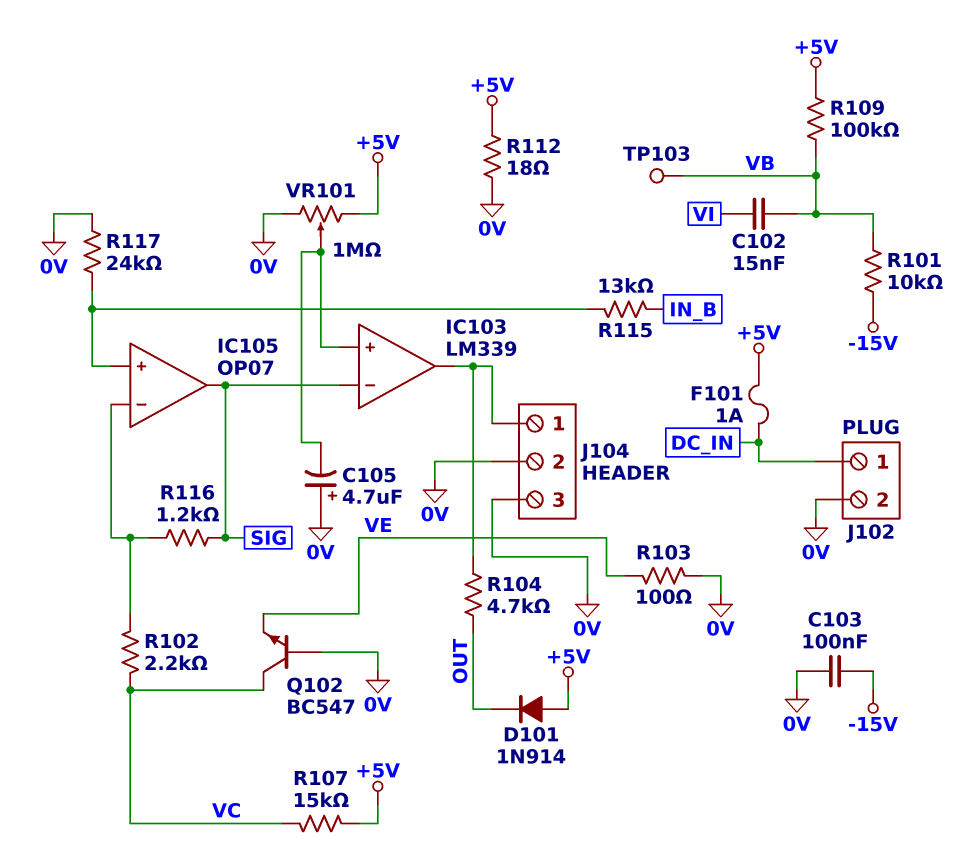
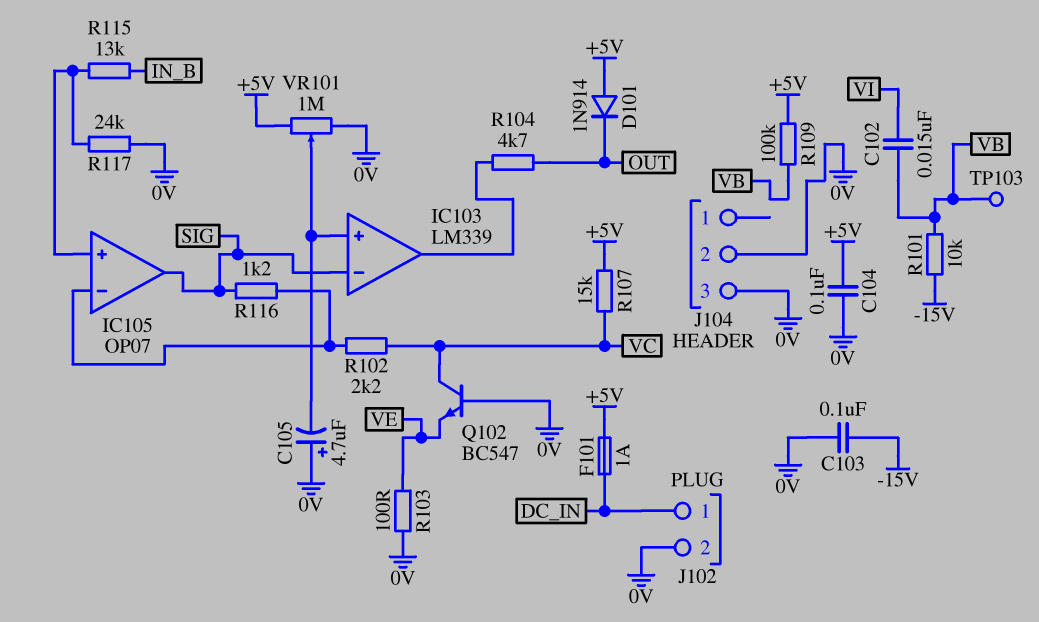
C104: none -> 100nF (+5V, 0V)
J104 pin 1: IC103/out -> none
R112: 18 (+5V, 0V) -> none

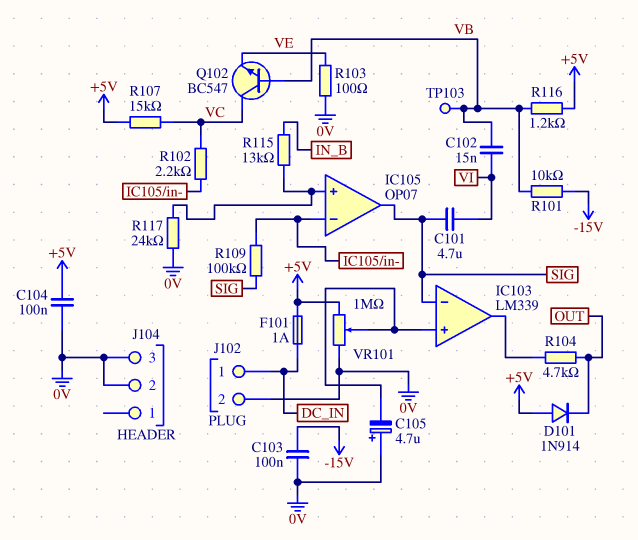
C101: none -> 4.7uF (SIG, VI)
Q102: NPN BC547 (B 0V, C VC, E VE) -> NPN BC547 (B VB, C VC, E VE)
R109: 100k (+5V, VB) -> 100k (IC105/in-, SIG)
R116: 1.2k (IC105/in-, SIG) -> 1.2k (+5V, VB)

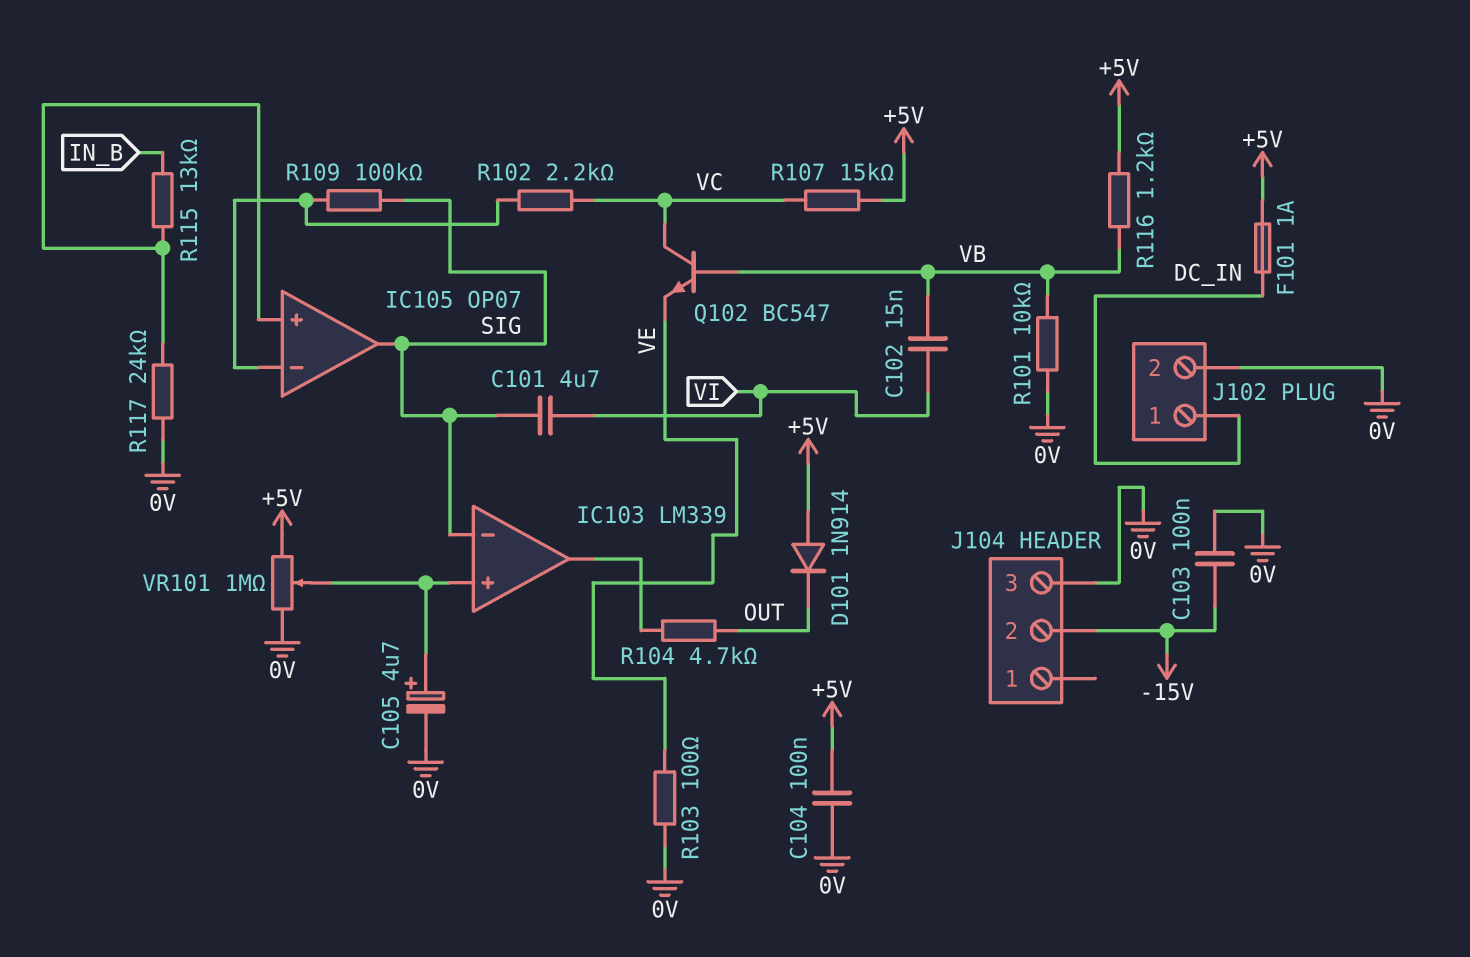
C105: 4.7uF (plus 0V, minus IC103/in+) -> 4.7uF (plus IC103/in+, minus 0V)
J104 pin 2: 0V -> -15V
R101: 10k (-15V, VB) -> 10k (0V, VB)
TP103: test point (VB) -> none

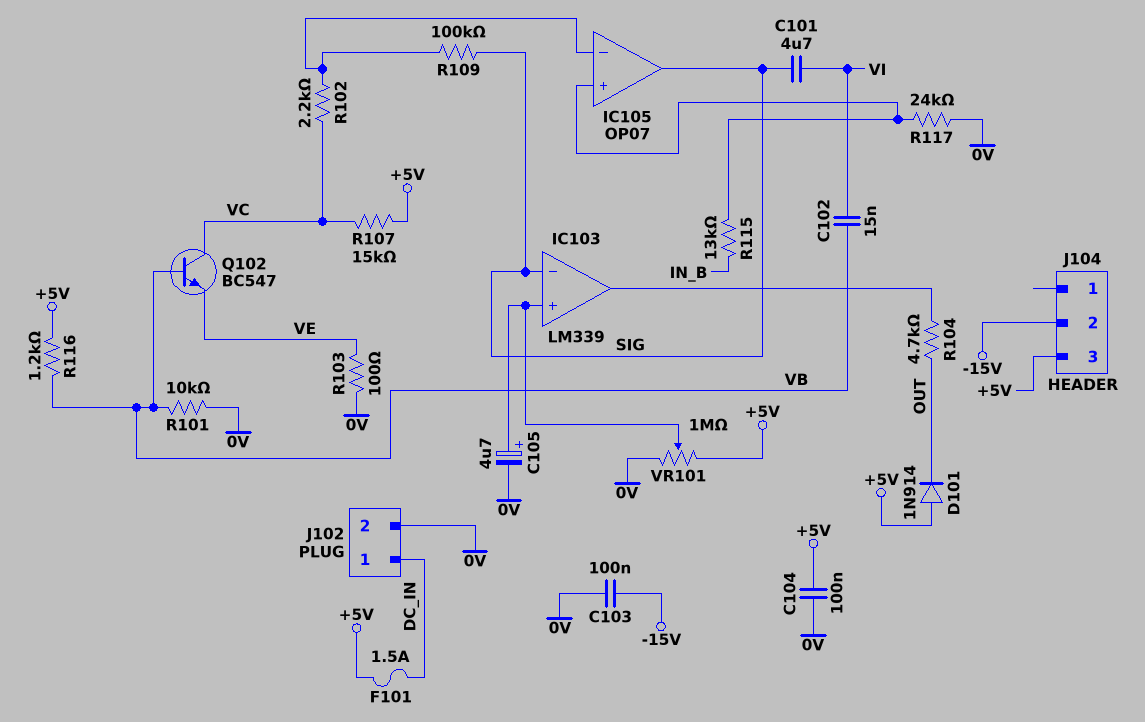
F101: 1A (+5V, DC_IN) -> 1.5A (+5V, DC_IN)
J104 pin 3: 0V -> +5V

